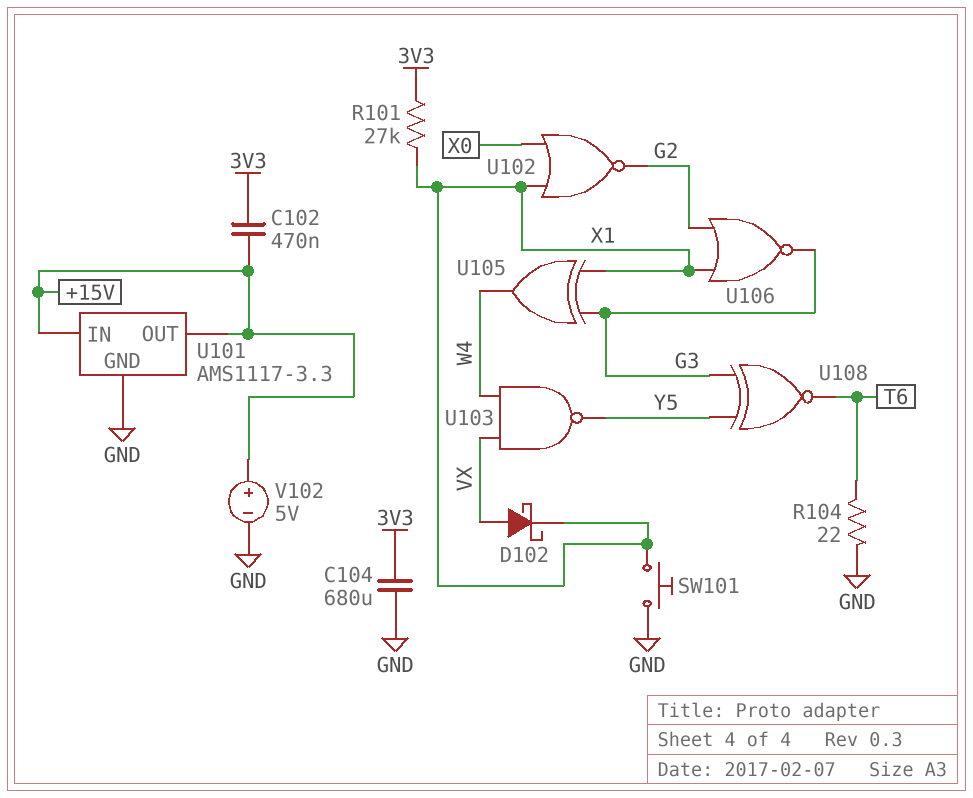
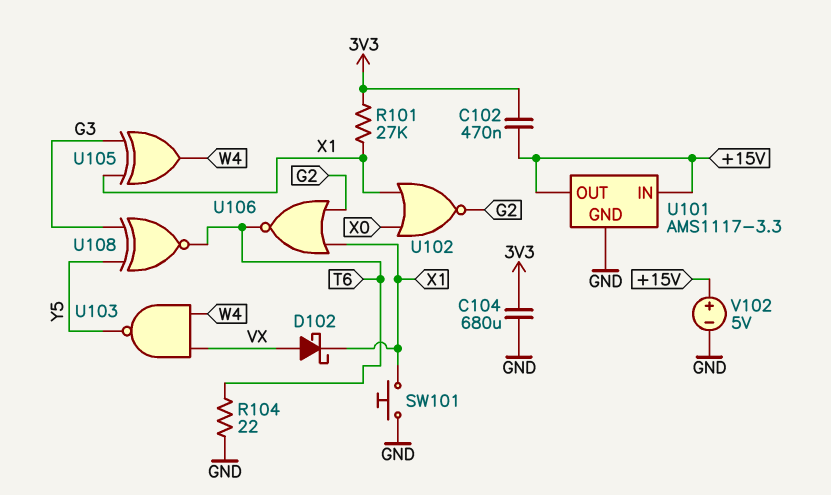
U106: NOR (in G2, in X1, out G3) -> NOR (in G2, in X1, out T6)

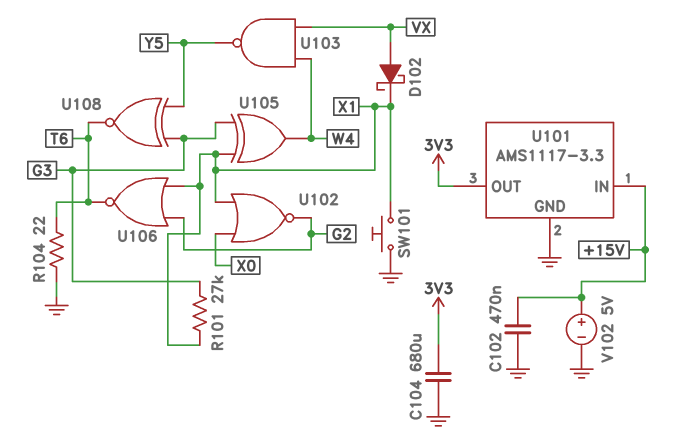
C102: 470nF (+15V, 3V3) -> 470nF (+15V, GND)
R101: 27k (3V3, X1) -> 27k (G3, X1)
U101 pin OUT: +15V -> 3V3

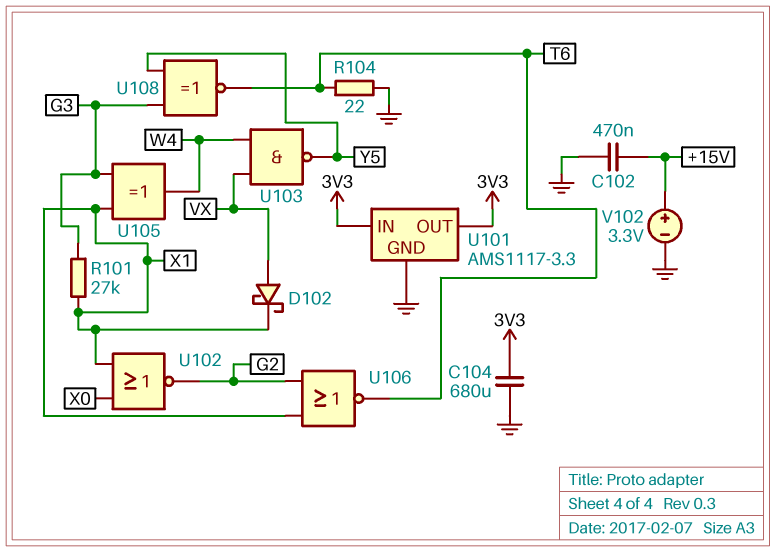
SW101: button (GND, X1) -> none
U101 pin IN: +15V -> 3V3
V102: 5V (plus +15V, minus GND) -> 3.3V (plus +15V, minus GND)

